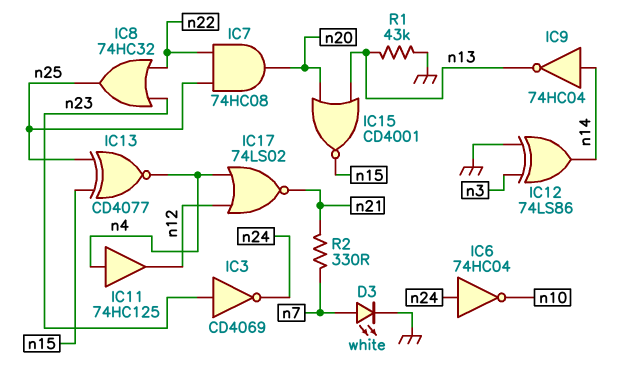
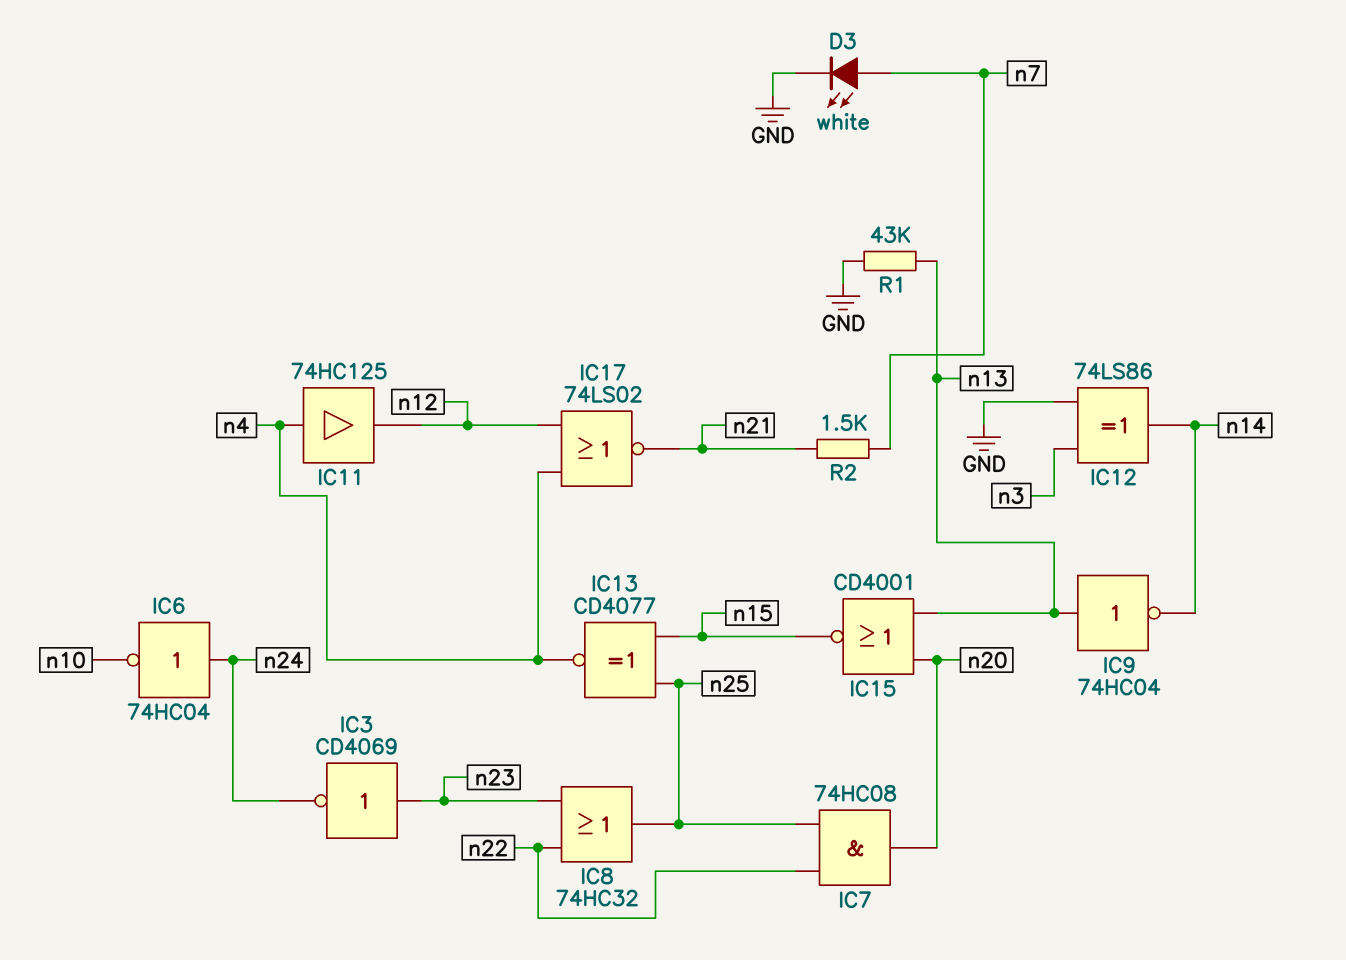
IC9: NOT 74HC04 (in n14, out n13) -> NOT 74HC04 (in n13, out n14)
R2: 330 (n7, n21) -> 1.5k (n7, n21)

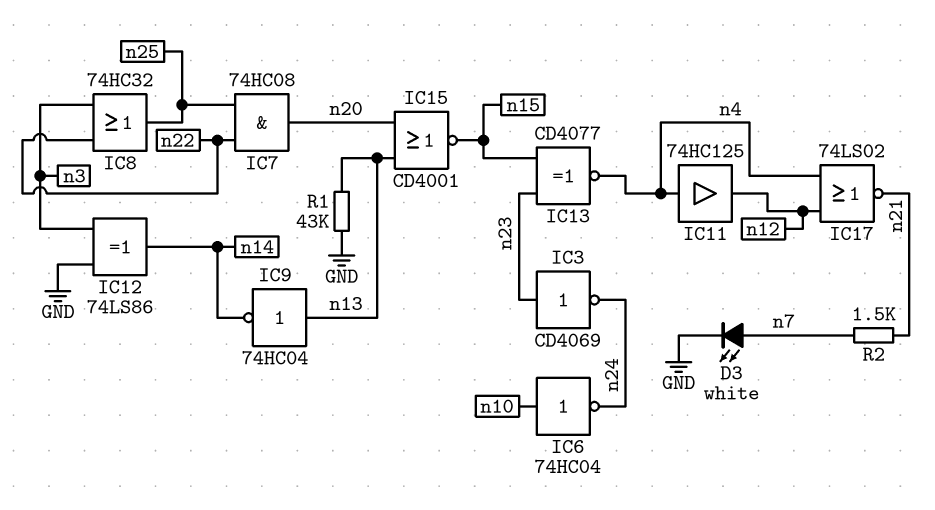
IC6: NOT 74HC04 (in n24, out n10) -> NOT 74HC04 (in n10, out n24)
IC8: OR 74HC32 (in n22, in n23, out n25) -> OR 74HC32 (in n3, in n22, out n25)
IC13: XNOR CD4077 (in n15, in n25, out n4) -> XNOR CD4077 (in n15, in n23, out n4)

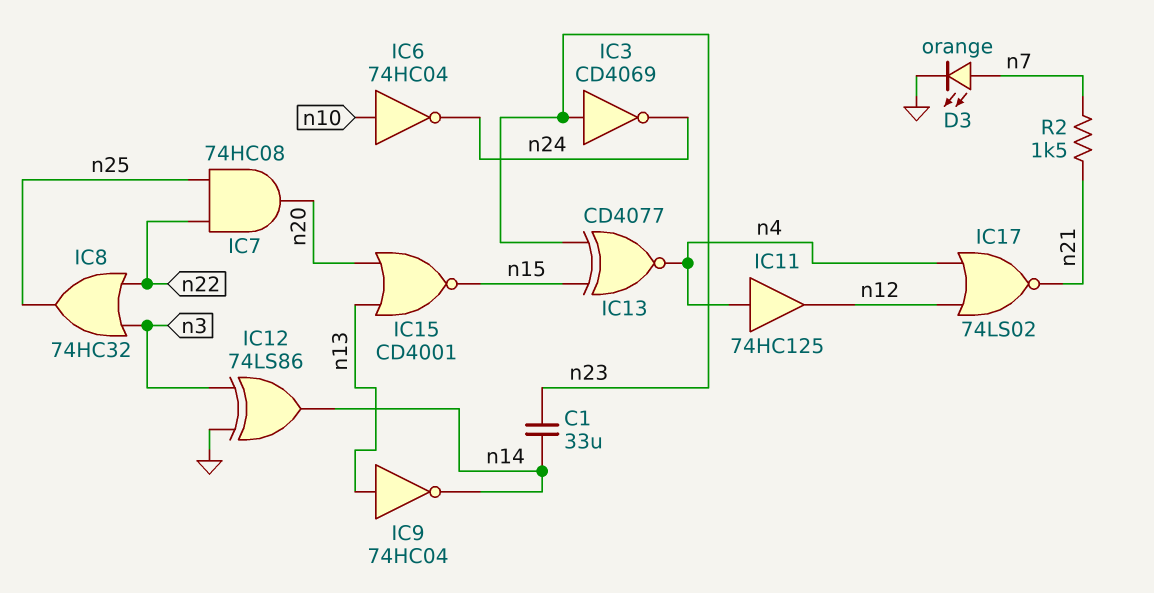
C1: none -> 33uF (n14, n23)
D3: LED white (A n7, K GND) -> LED orange (A n7, K GND)
R1: 43k (GND, n13) -> none

